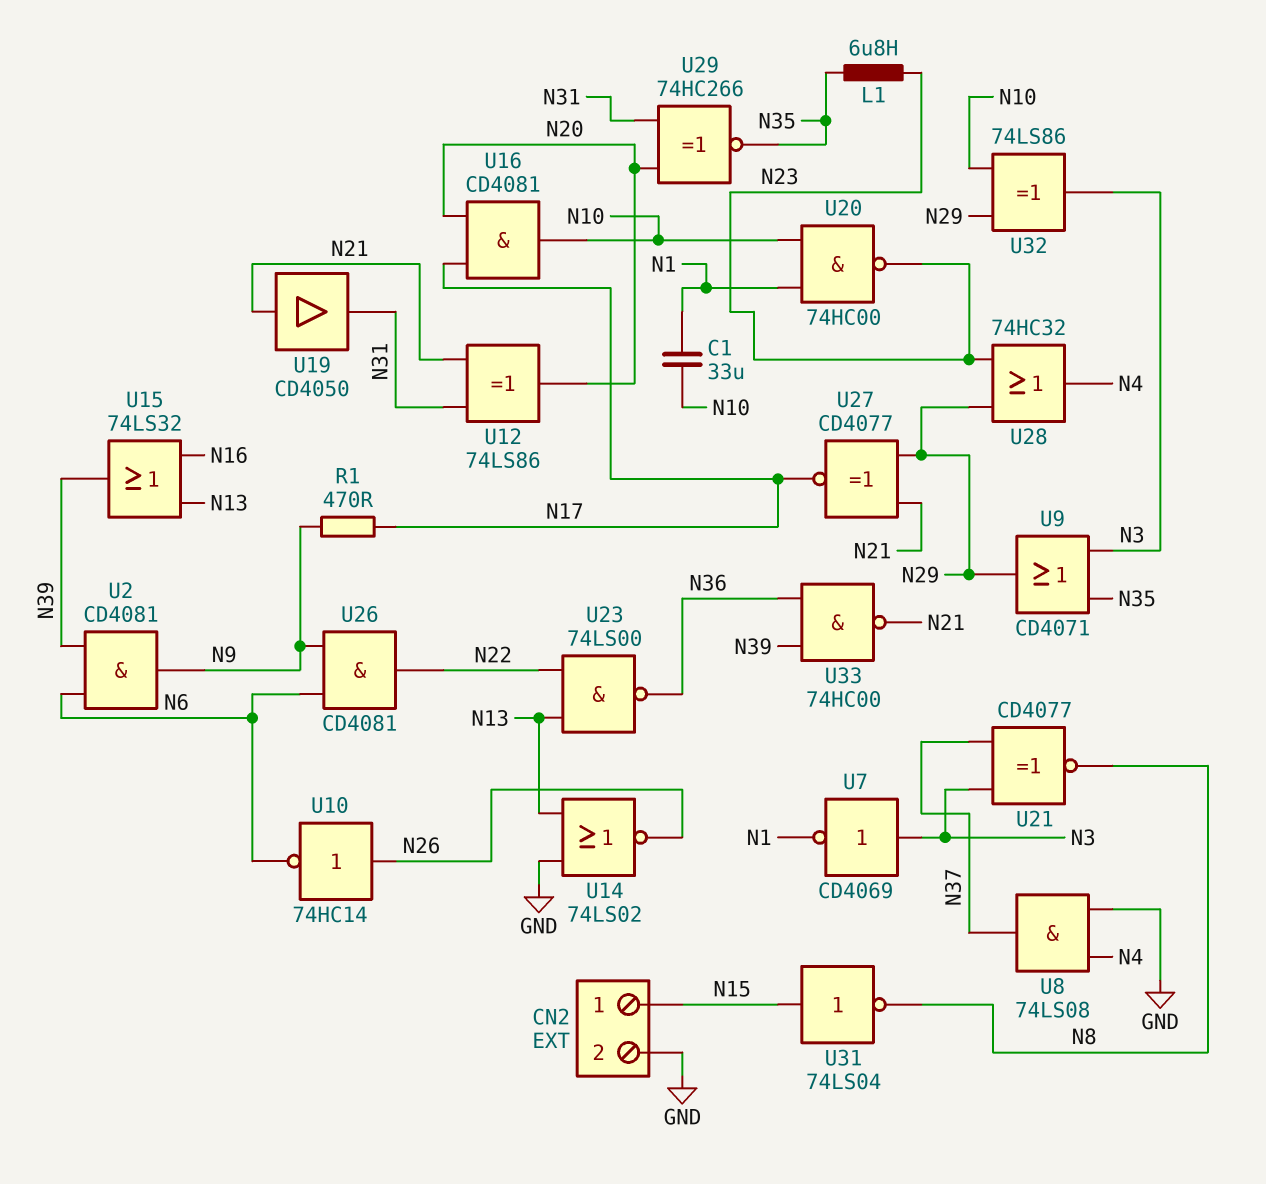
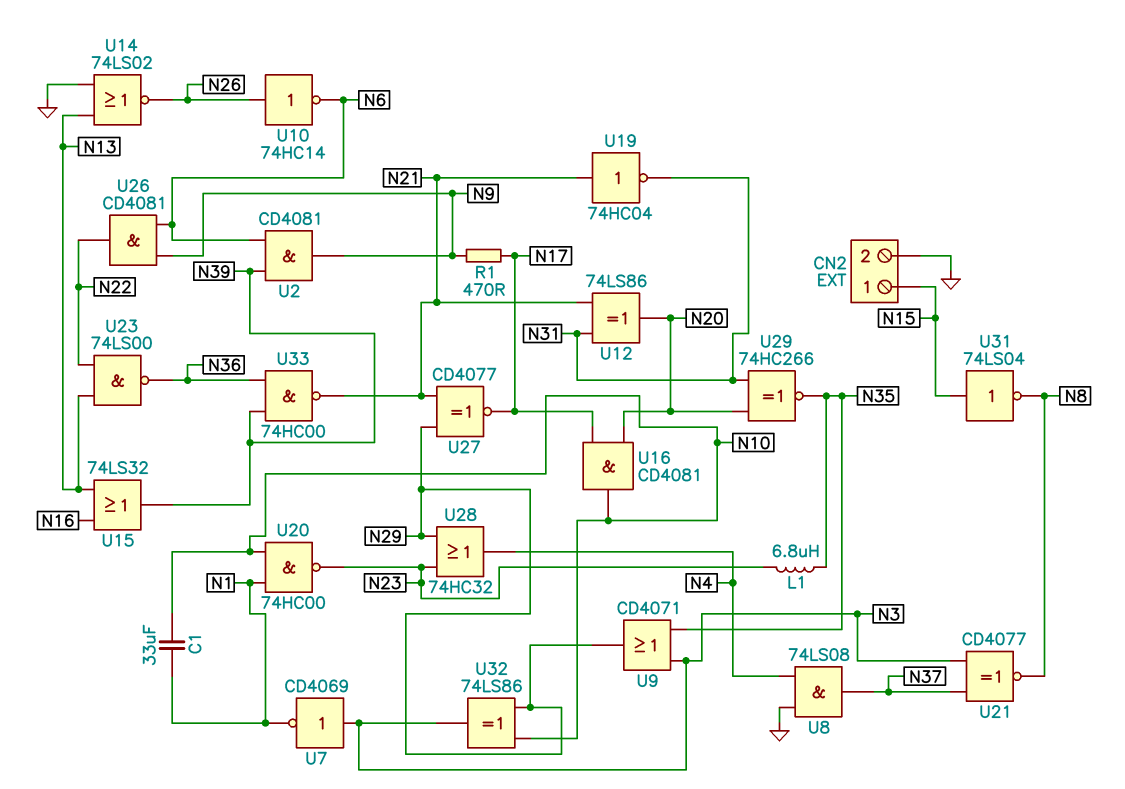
U19: buffer CD4050 (in N21, out N31) -> NOT 74HC04 (in N21, out N31)

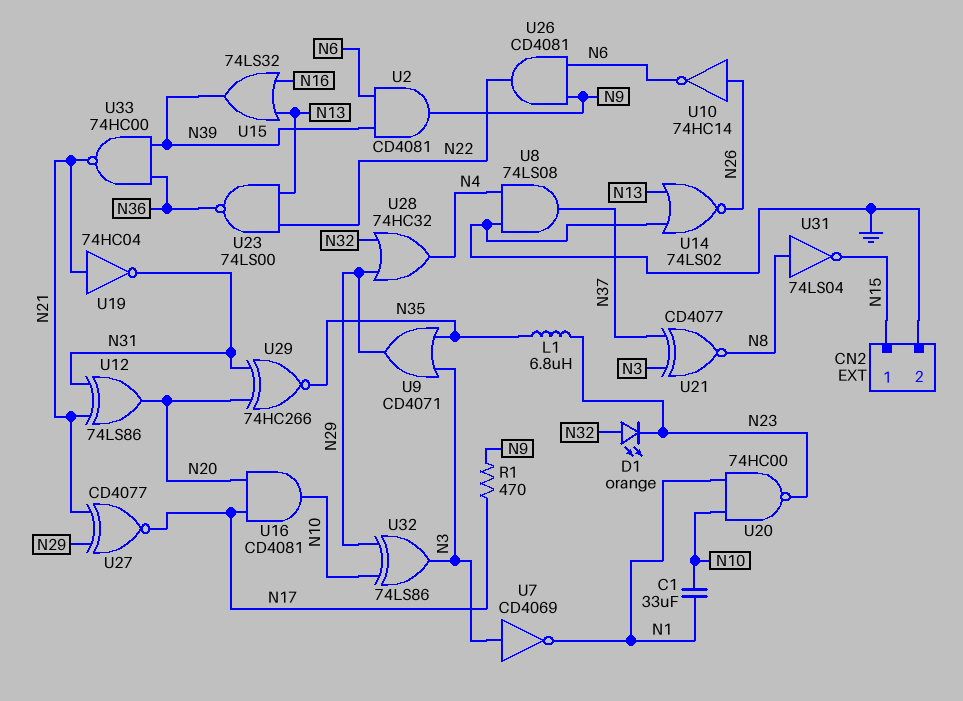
D1: none -> LED orange (A N32, K N23)
U28: OR 74HC32 (in N23, in N29, out N4) -> OR 74HC32 (in N29, in N32, out N4)
U31: NOT 74LS04 (in N15, out N8) -> NOT 74LS04 (in N8, out N15)

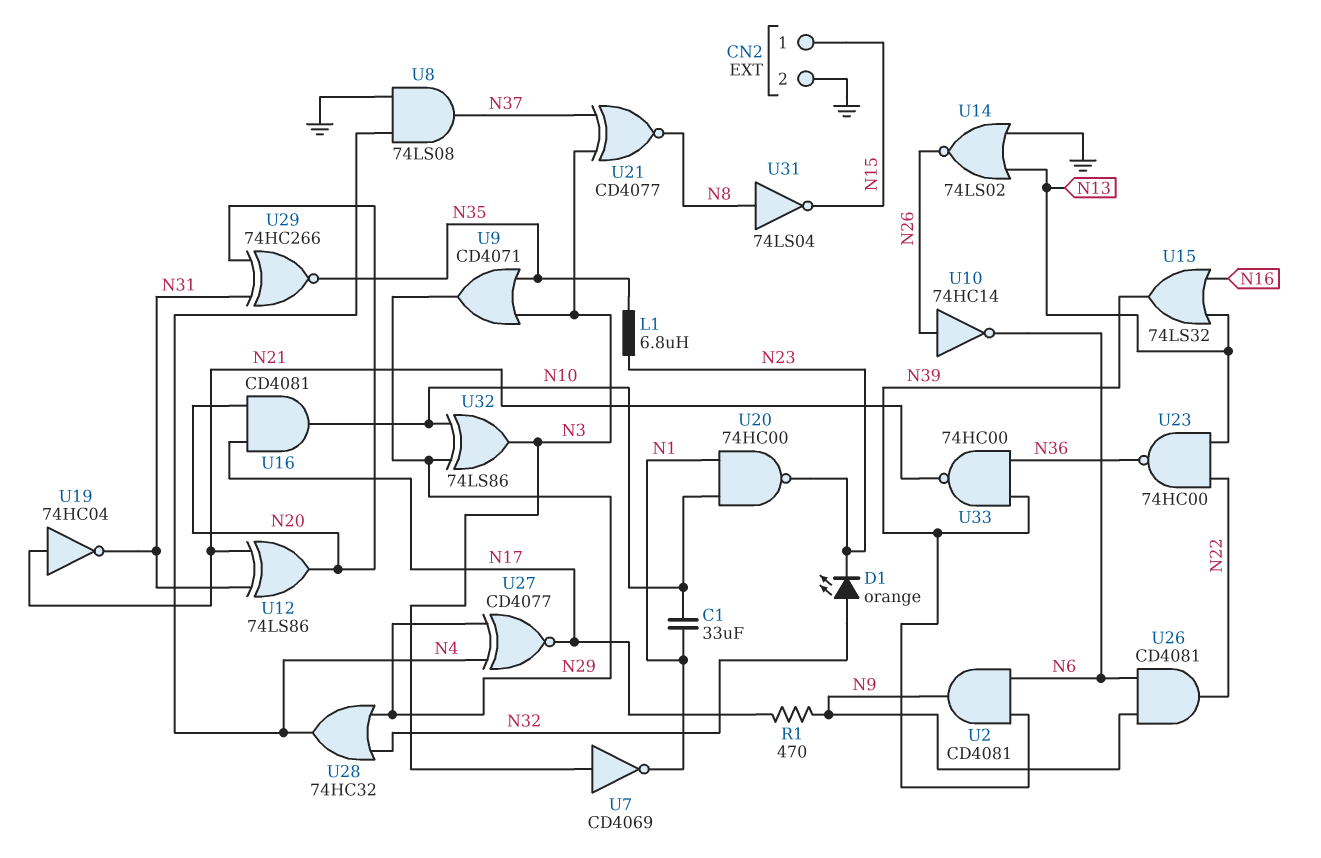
U23: NAND 74LS00 (in N13, in N22, out N36) -> NAND 74HC00 (in N13, in N22, out N36)
U27: XNOR CD4077 (in N21, in N29, out N17) -> XNOR CD4077 (in N4, in N29, out N17)

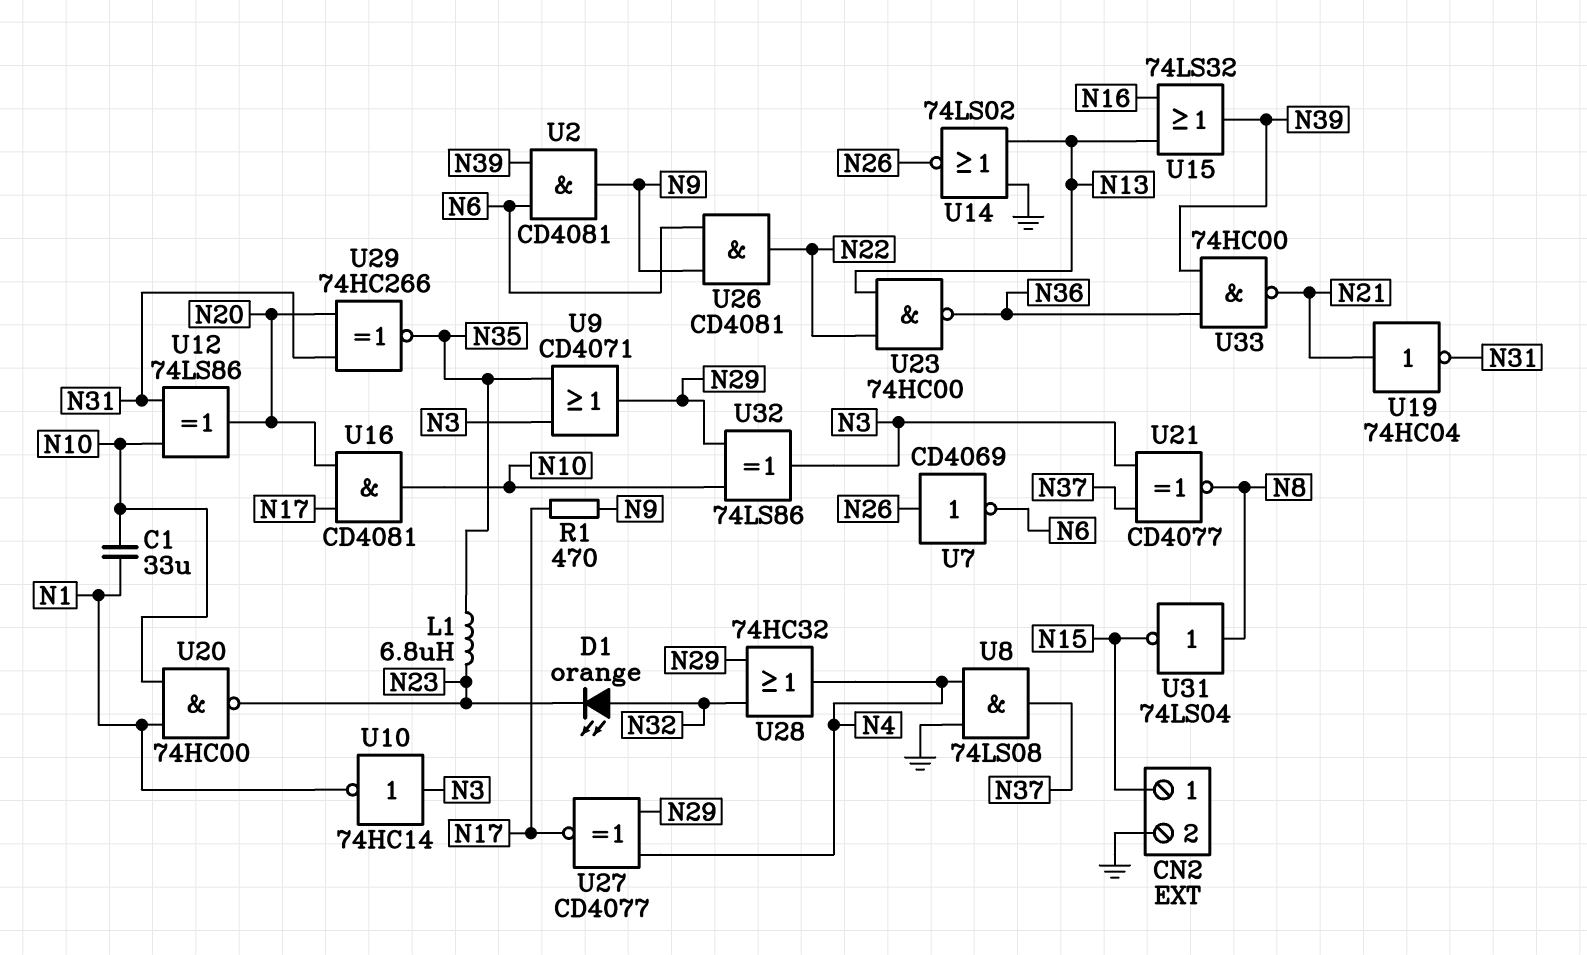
U7: NOT CD4069 (in N3, out N1) -> NOT CD4069 (in N26, out N6)
U10: NOT 74HC14 (in N26, out N6) -> NOT 74HC14 (in N3, out N1)
U12: XOR 74LS86 (in N21, in N31, out N20) -> XOR 74LS86 (in N10, in N31, out N20)

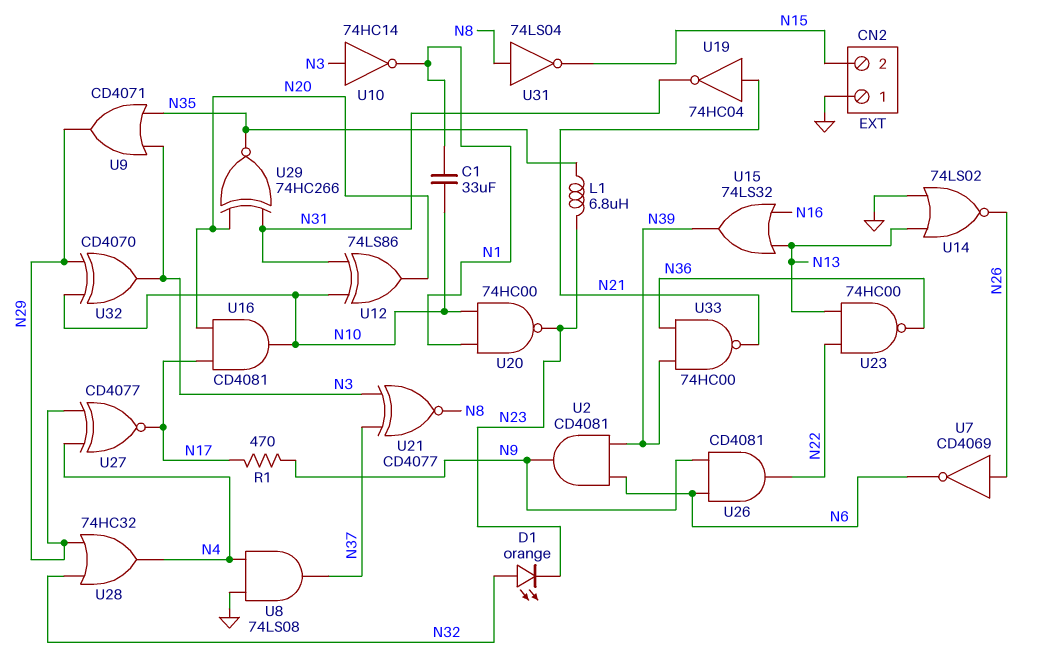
CN2 pin 1: N15 -> GND
CN2 pin 2: GND -> N15
U32: XOR 74LS86 (in N10, in N29, out N3) -> XOR CD4070 (in N10, in N29, out N3)

